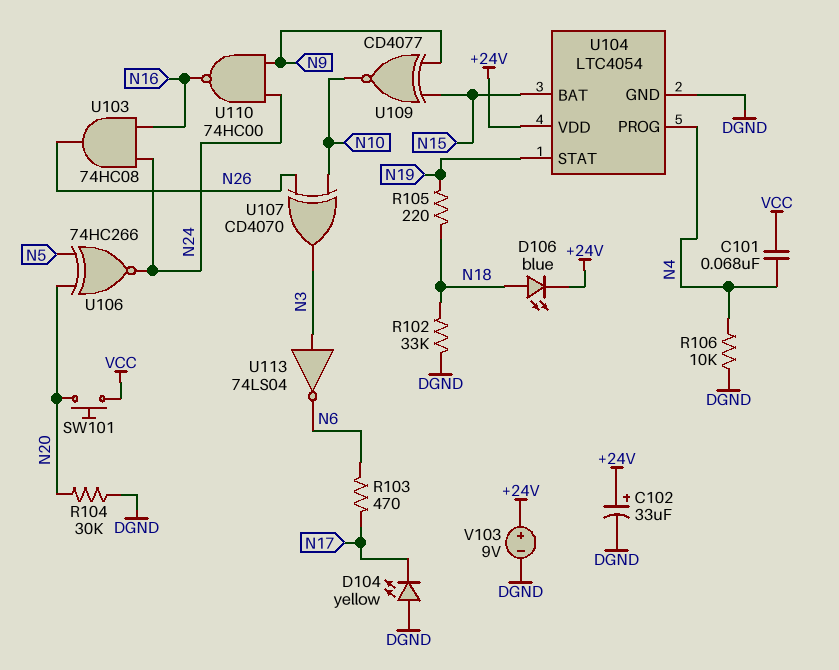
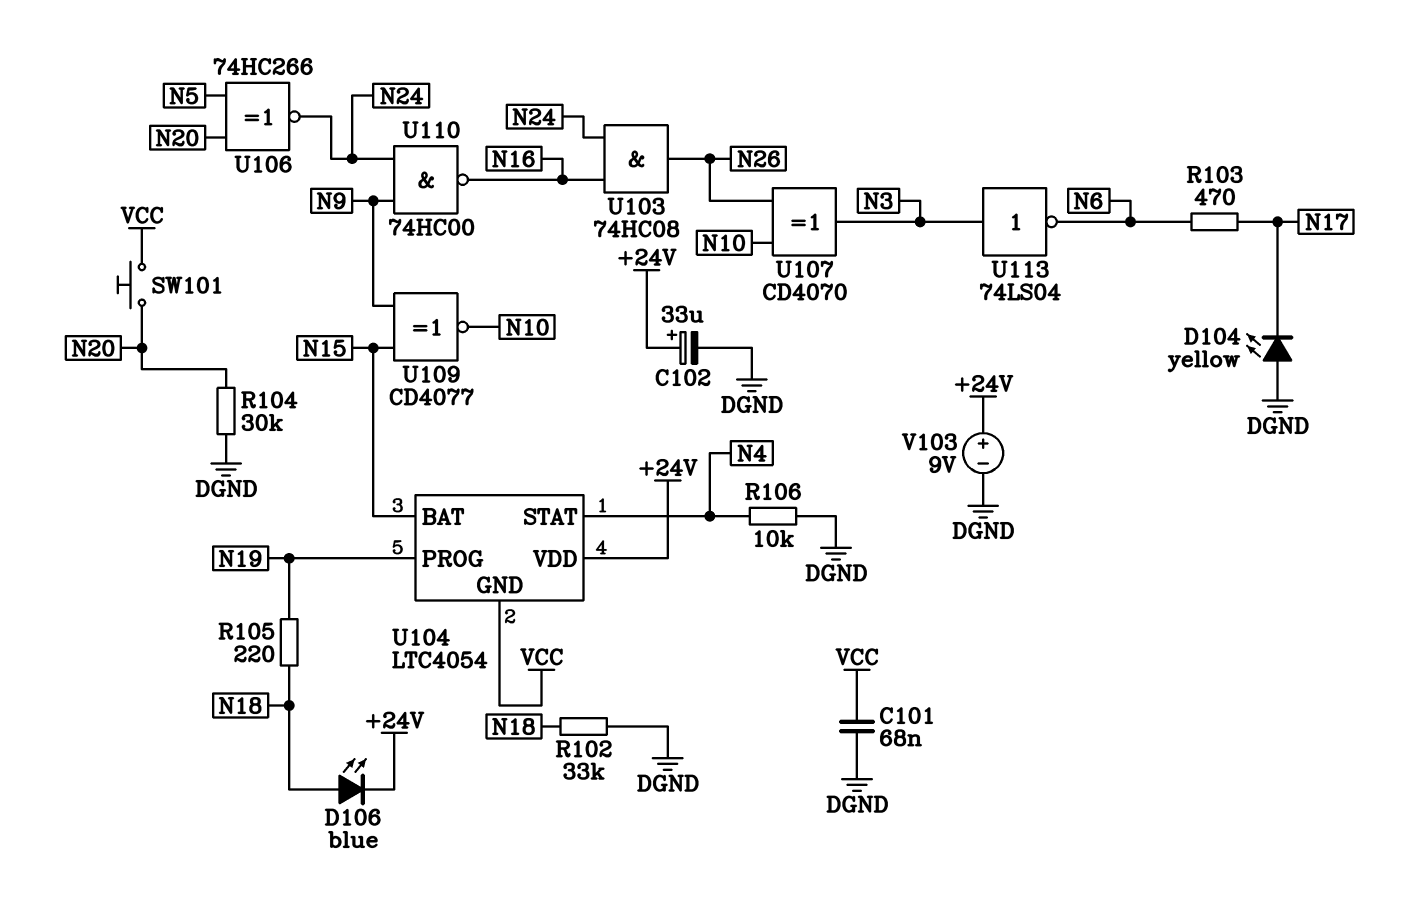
C101: 68nF (N4, VCC) -> 68nF (DGND, VCC)
U104 pin GND: DGND -> VCC
U104 pin PROG: N4 -> N19
U104 pin STAT: N19 -> N4

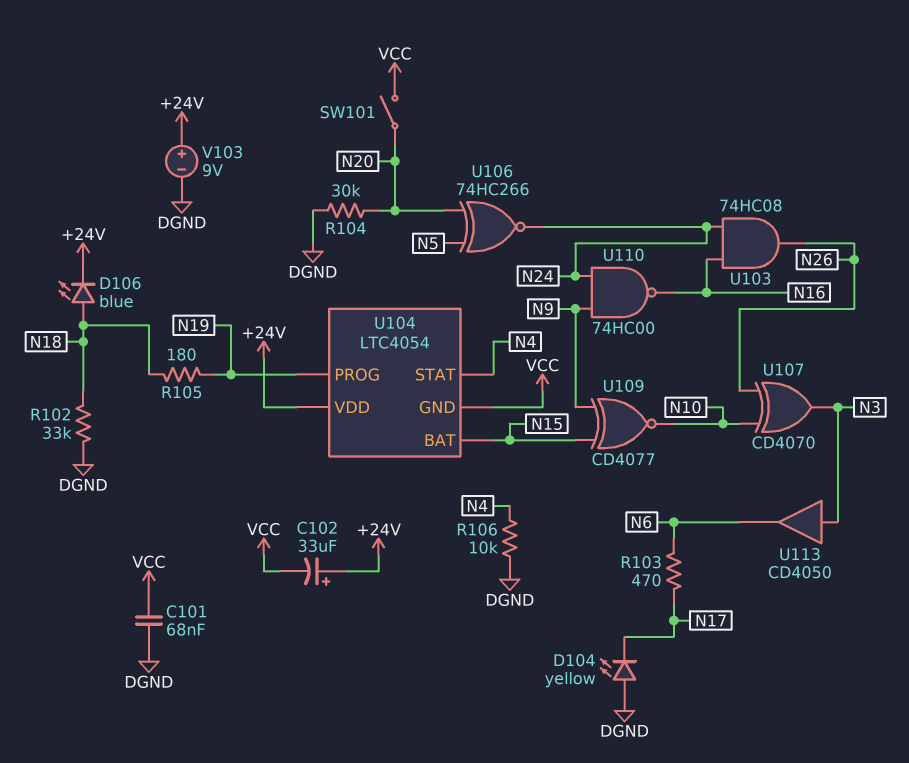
C102: 33uF (plus +24V, minus DGND) -> 33uF (plus +24V, minus VCC)
R105: 220 (N18, N19) -> 180 (N18, N19)
SW101: button (N20, VCC) -> switch (N20, VCC)
U113: NOT 74LS04 (in N3, out N6) -> buffer CD4050 (in N3, out N6)

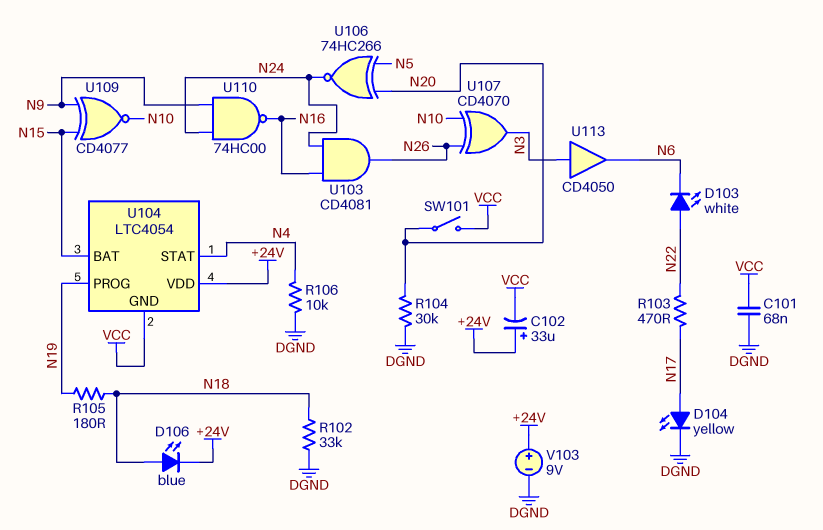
D103: none -> LED white (A N22, K N6)
D104: LED yellow (A DGND, K N17) -> LED yellow (A N17, K DGND)
R103: 470 (N6, N17) -> 470 (N17, N22)
U103: AND 74HC08 (in N16, in N24, out N26) -> AND CD4081 (in N16, in N24, out N26)

